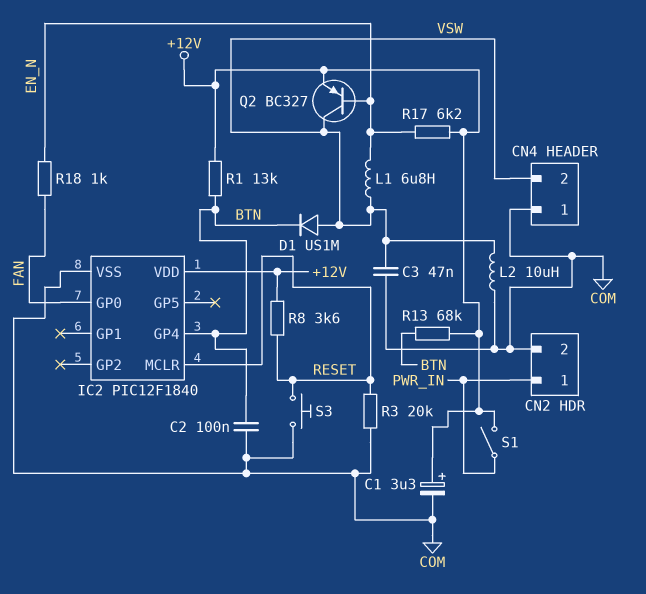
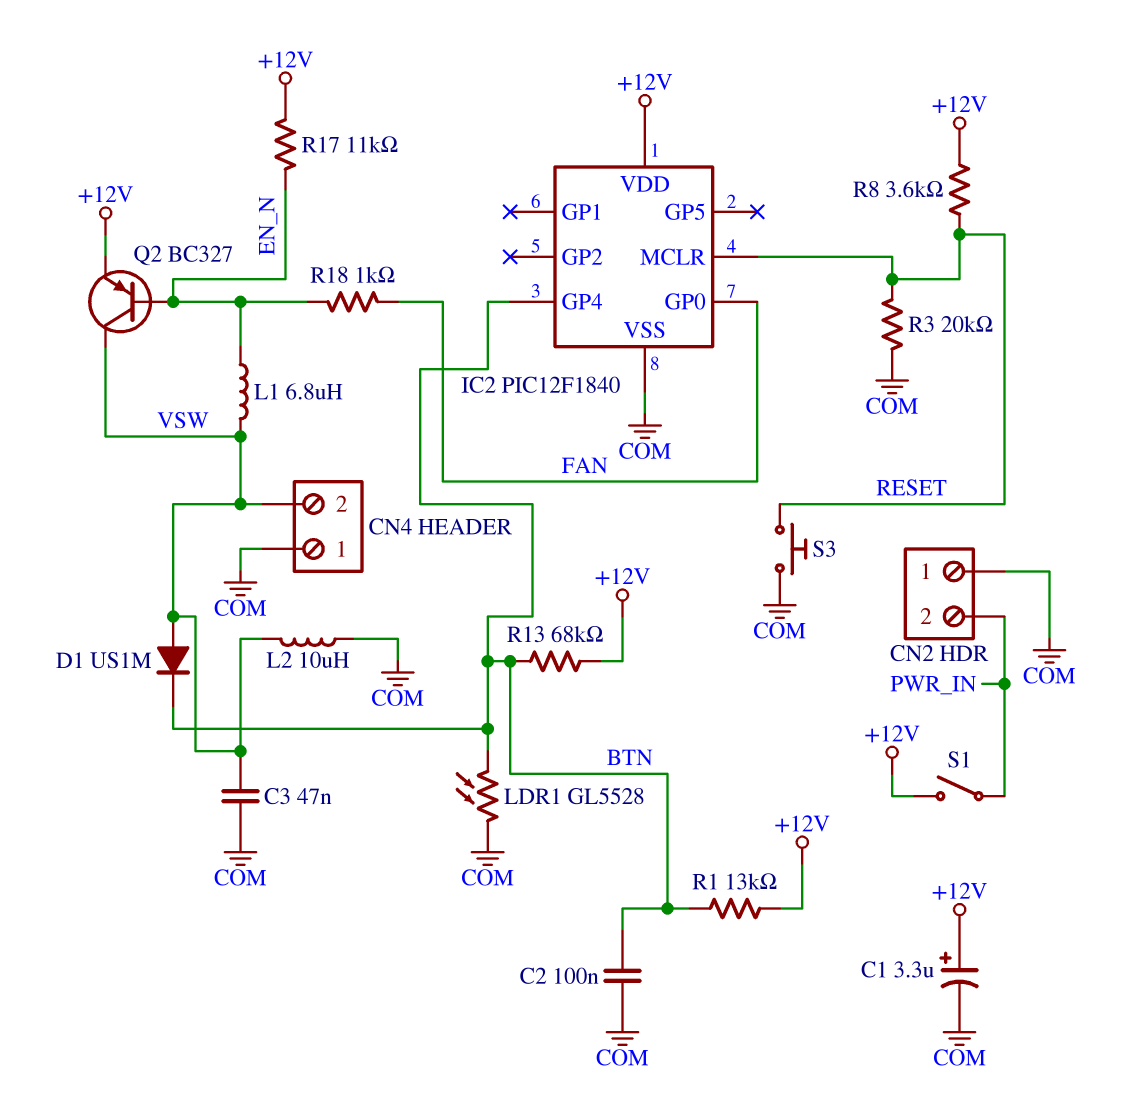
CN2 pin 1: PWR_IN -> COM
CN2 pin 2: COM -> PWR_IN
LDR1: none -> GL5528 (BTN, COM)
R17: 6.2k (+12V, EN_N) -> 11k (+12V, EN_N)

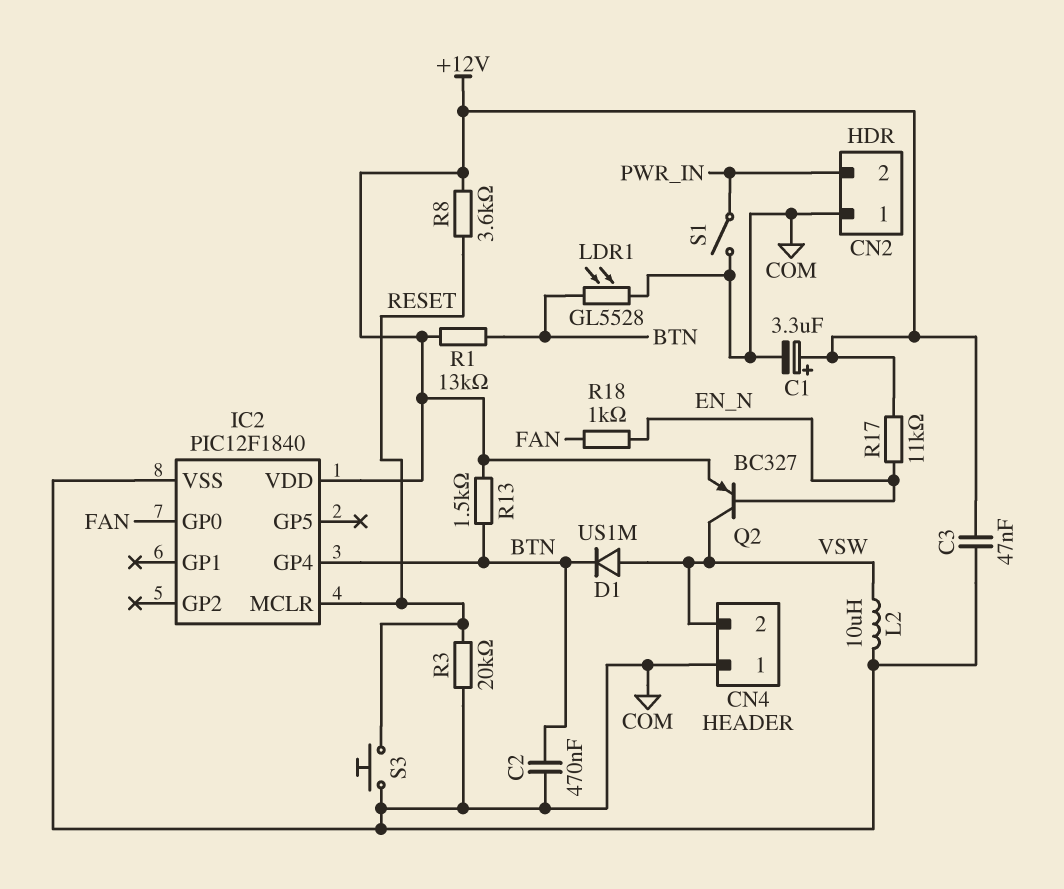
C2: 100nF (BTN, COM) -> 470nF (BTN, COM)
C3: 47nF (COM, VSW) -> 47nF (+12V, COM)
L1: 6.8uH (EN_N, VSW) -> none
R13: 68k (+12V, BTN) -> 1.5k (+12V, BTN)
S1: switch (+12V, PWR_IN) -> switch (COM, PWR_IN)

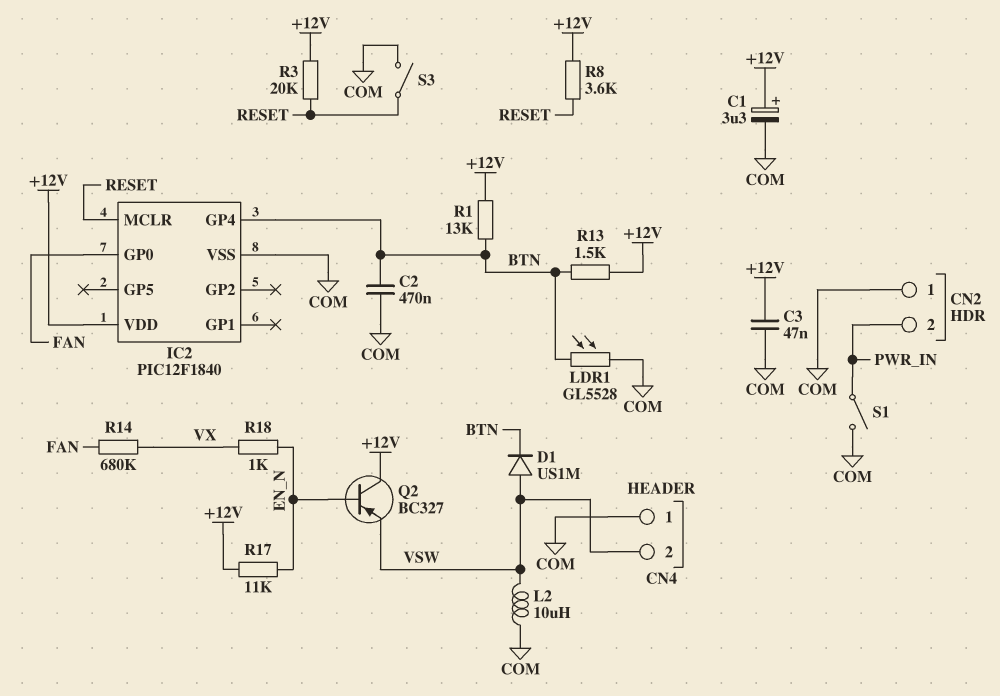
Q2: PNP BC327 (B EN_N, C VSW, E +12V) -> PNP BC327 (B EN_N, C +12V, E VSW)
R3: 20k (COM, RESET) -> 20k (+12V, RESET)
R14: none -> 680k (FAN, VX)
R18: 1k (EN_N, FAN) -> 1k (EN_N, VX)
S3: button (COM, RESET) -> switch (COM, RESET)

